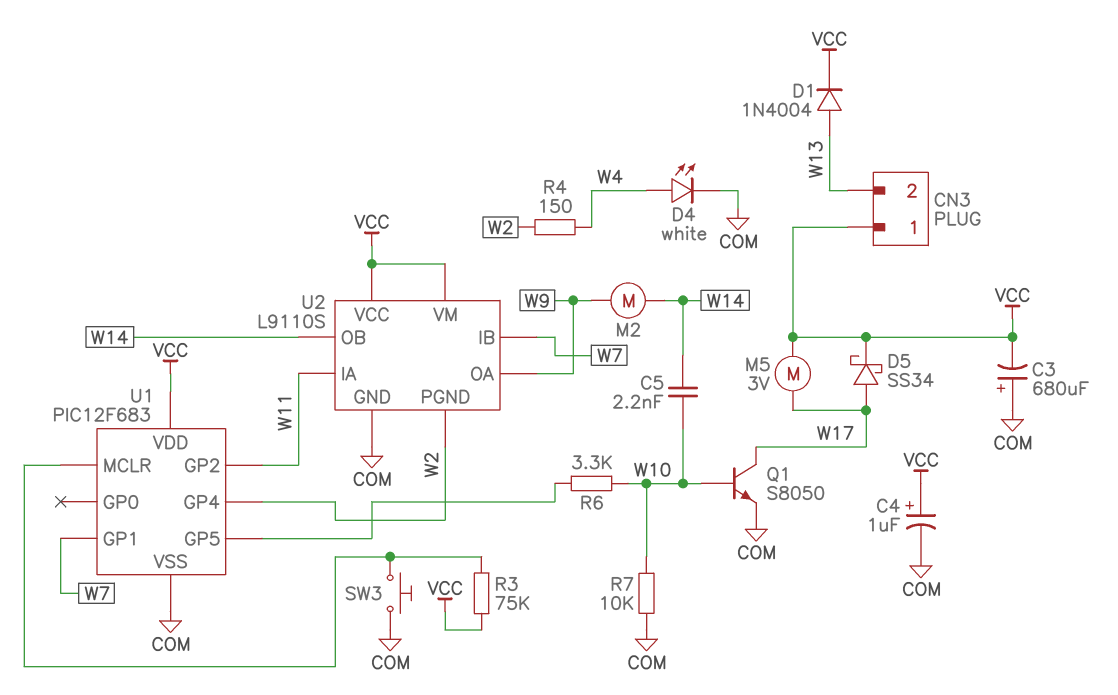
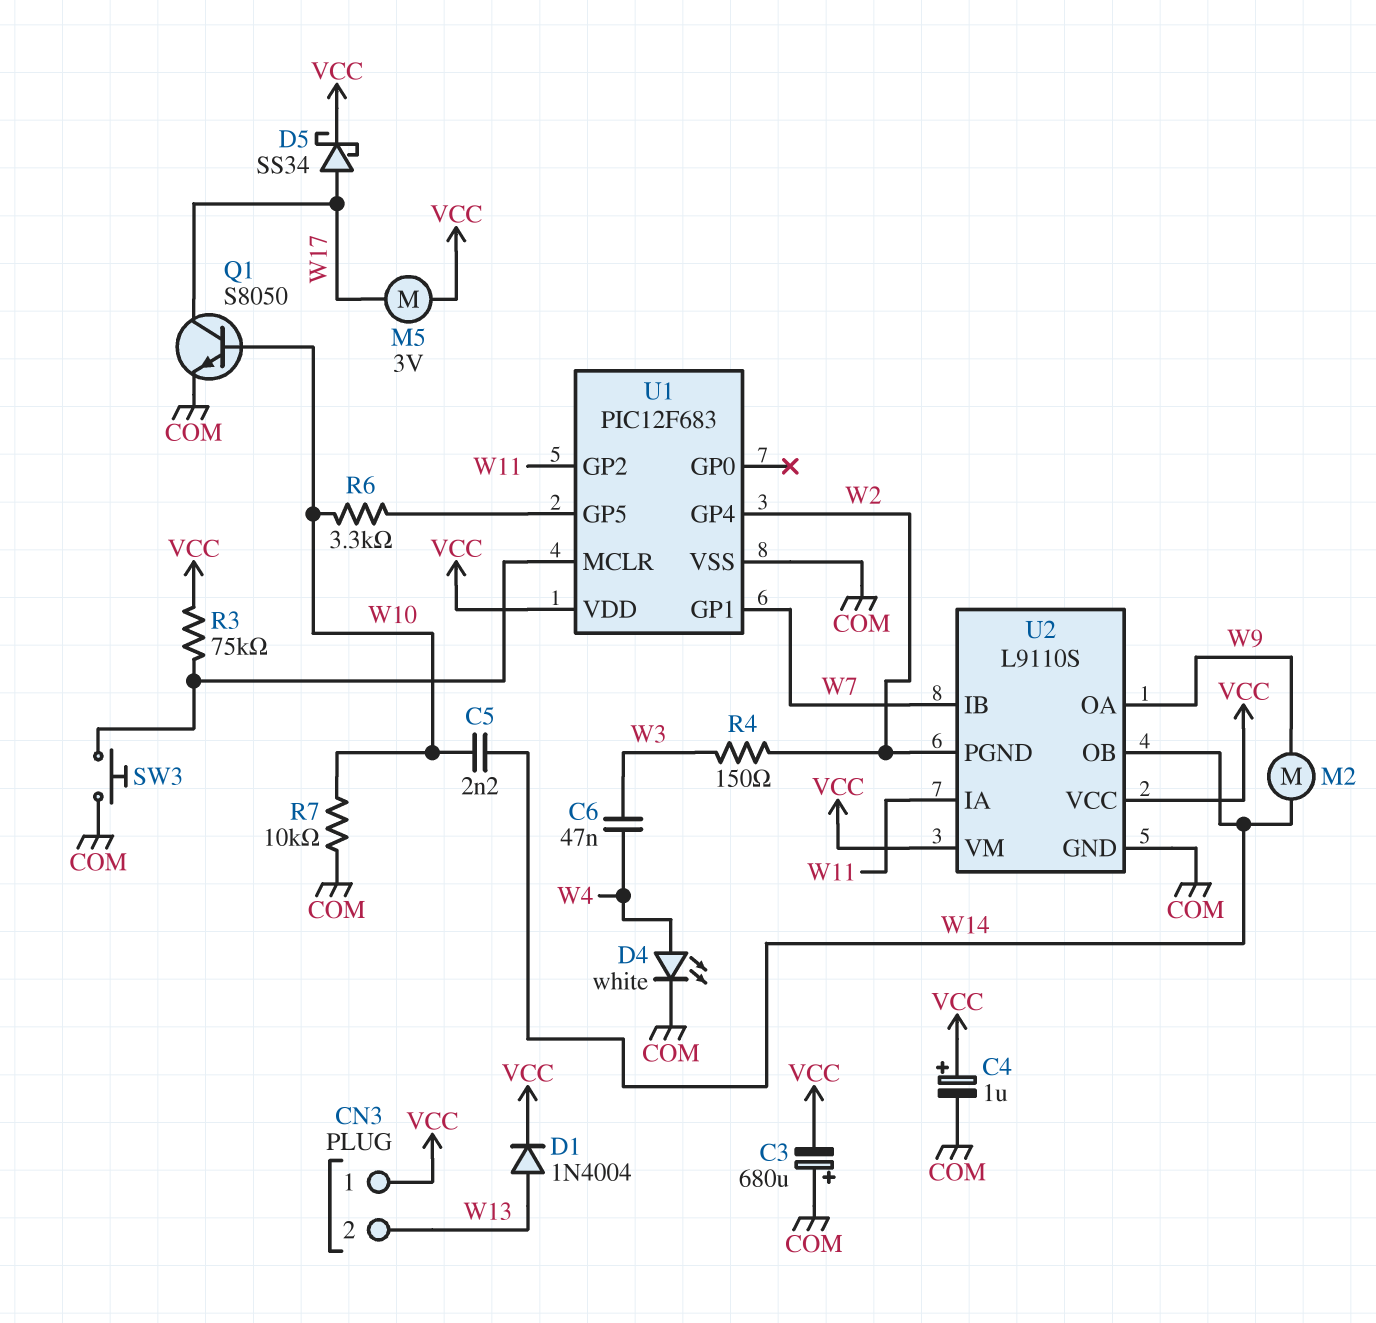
C6: none -> 47nF (W3, W4)
R4: 150 (W2, W4) -> 150 (W2, W3)

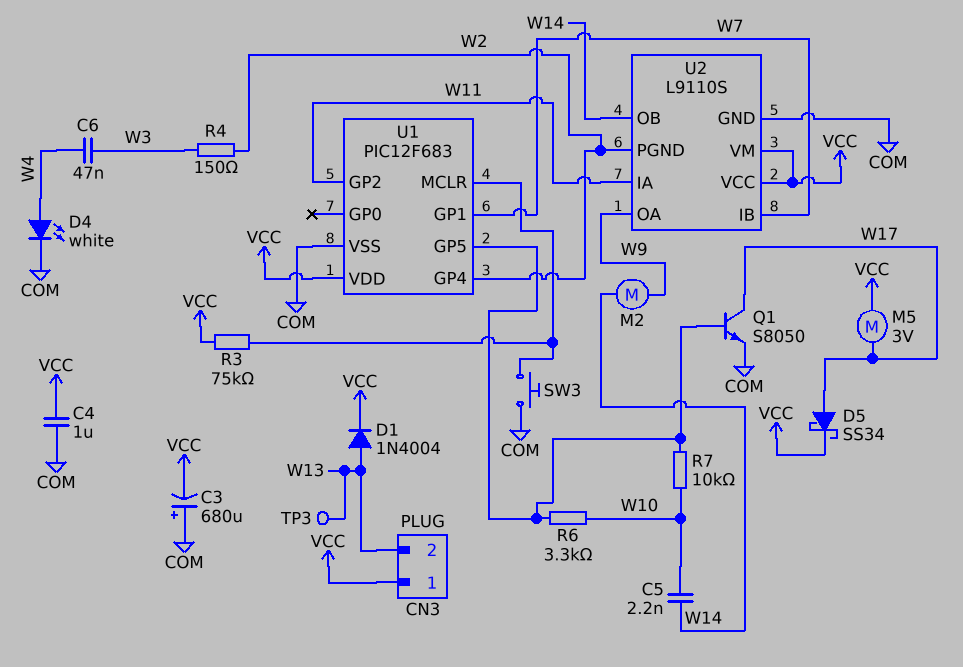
C4: 1uF (plus VCC, minus COM) -> 1uF (COM, VCC)
Q1: NPN S8050 (B W10, C W17, E COM) -> NPN S8050 (B U1/GP5, C W17, E COM)
R7: 10k (COM, W10) -> 10k (U1/GP5, W10)
TP3: none -> test point (W13)

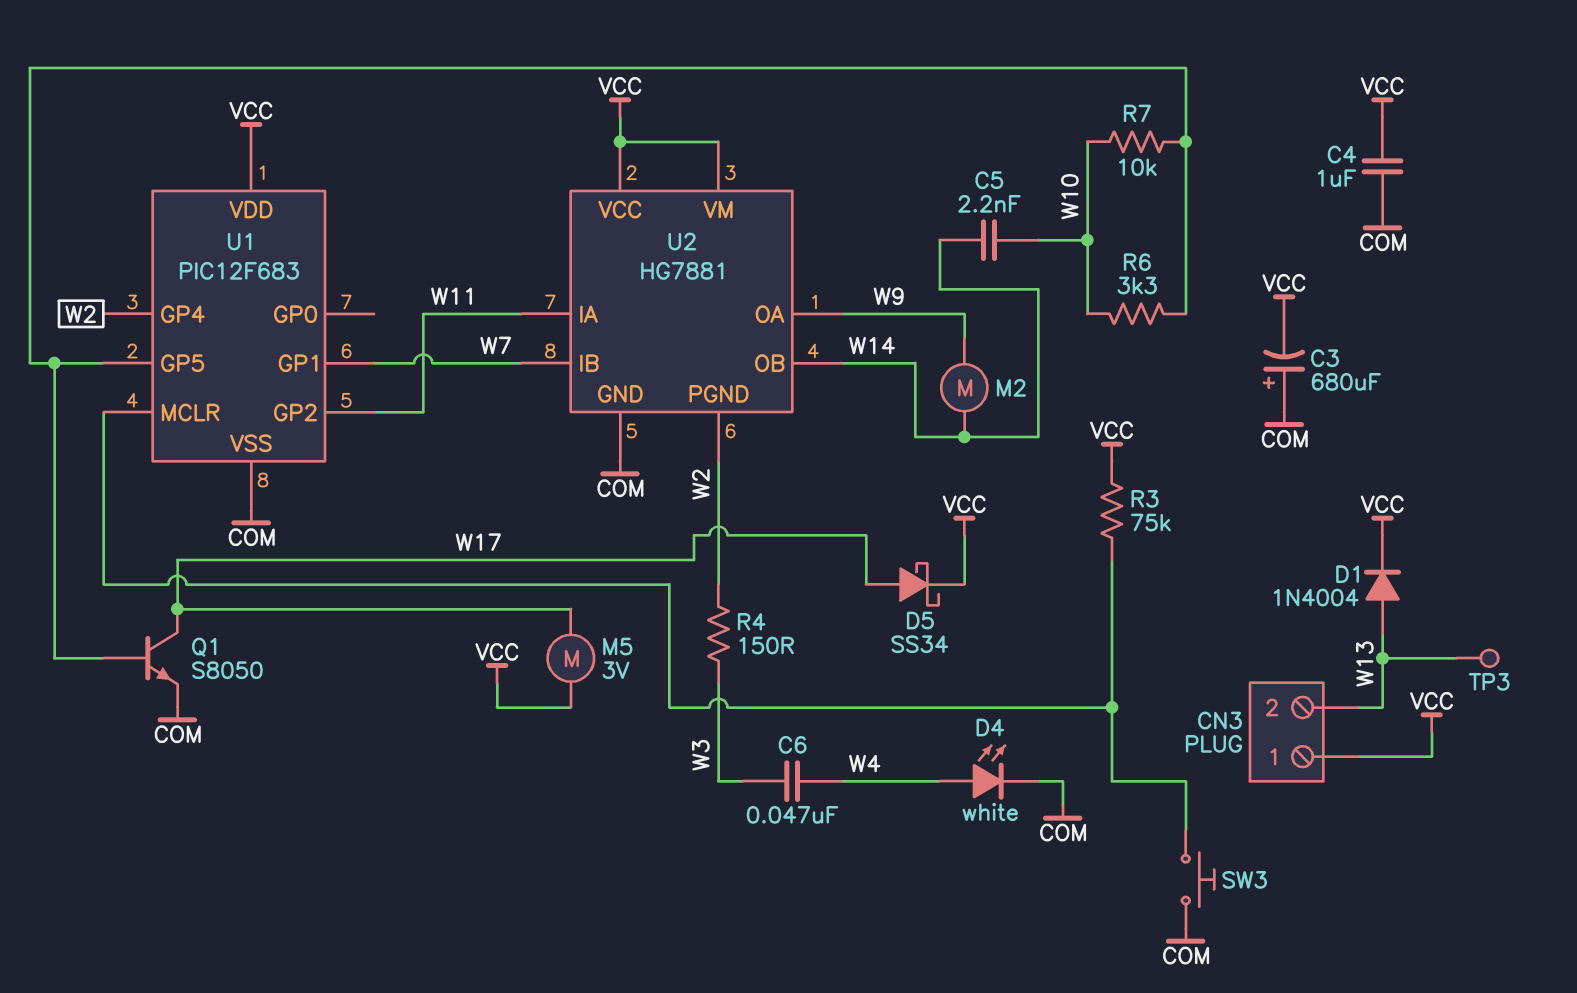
U2: L9110S -> HG7881

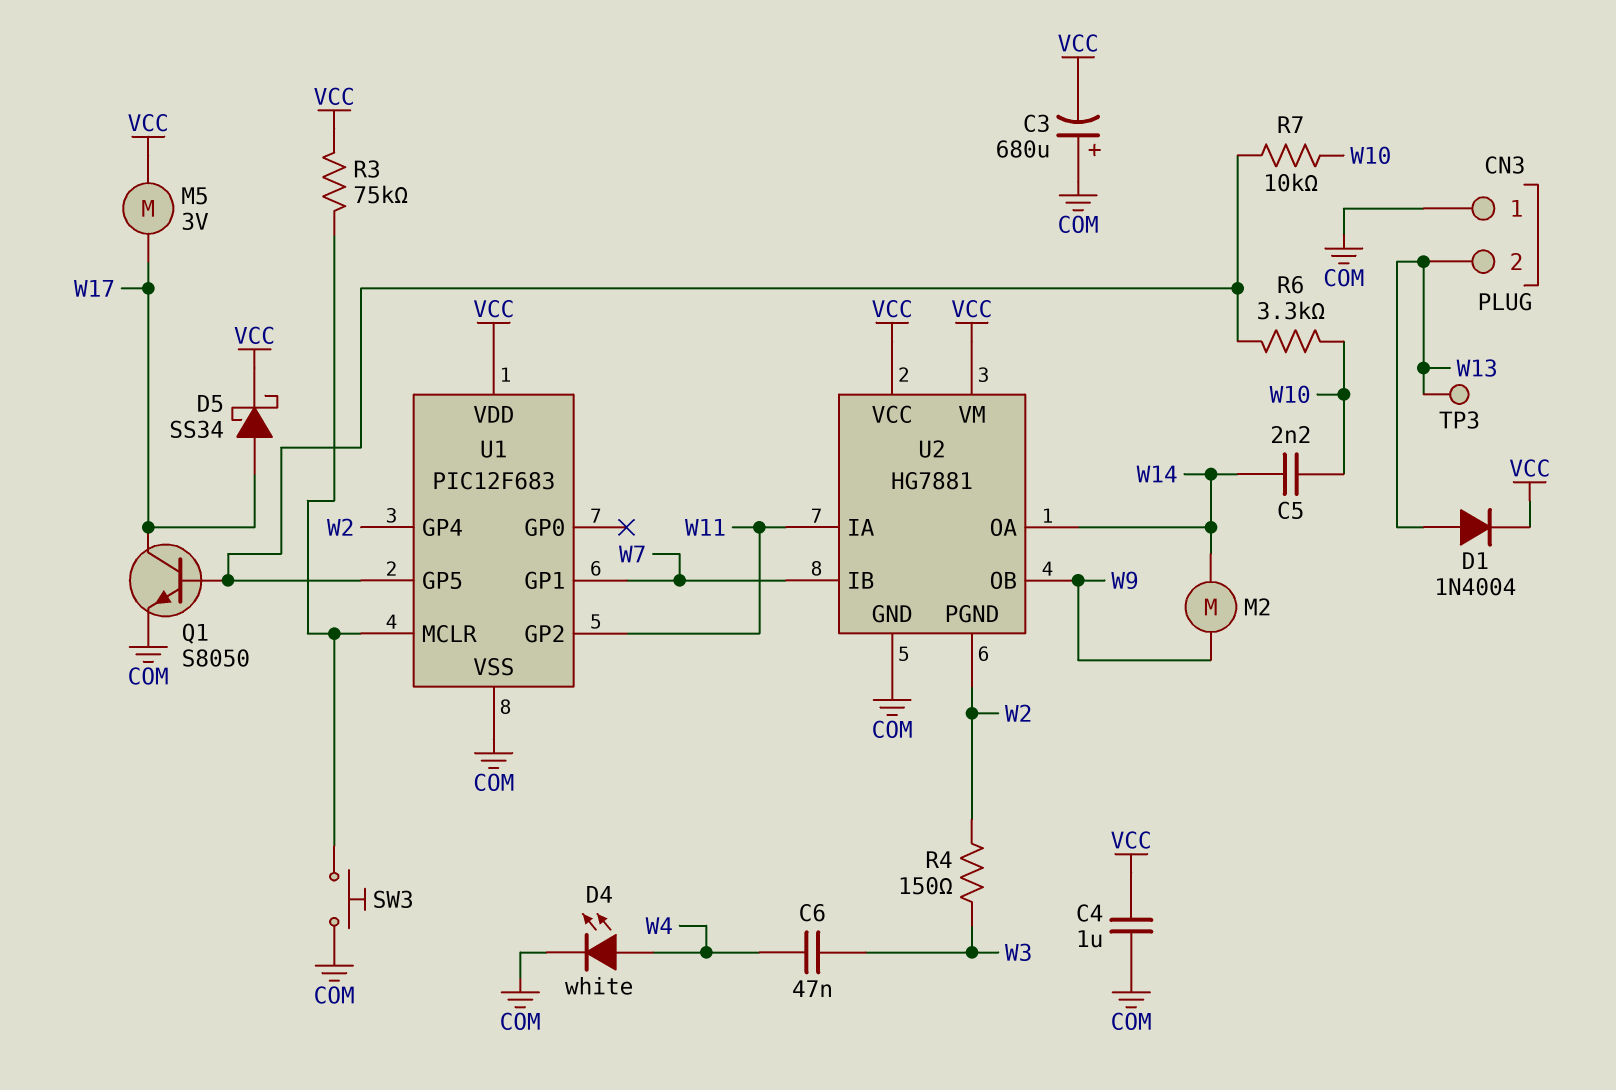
CN3 pin 1: VCC -> COM
U2 pin OA: W9 -> W14
U2 pin OB: W14 -> W9

